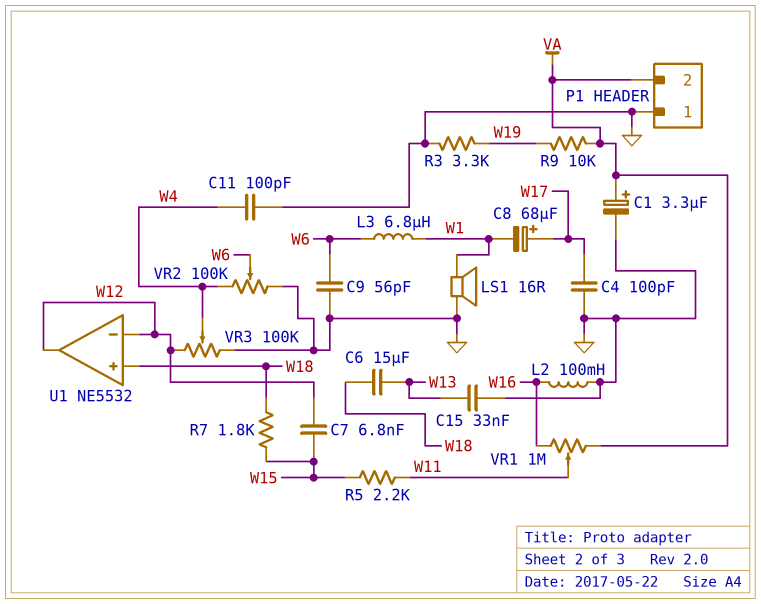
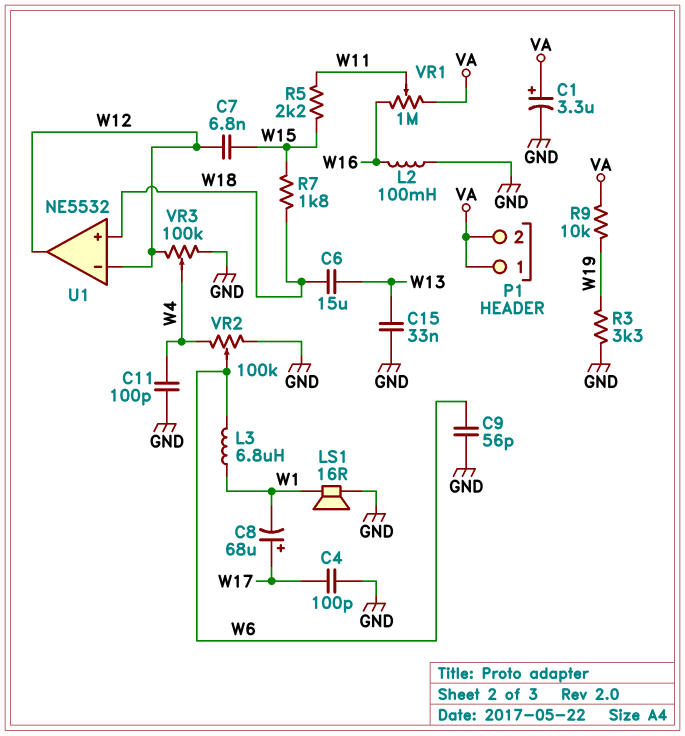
P1 pin 1: GND -> VA

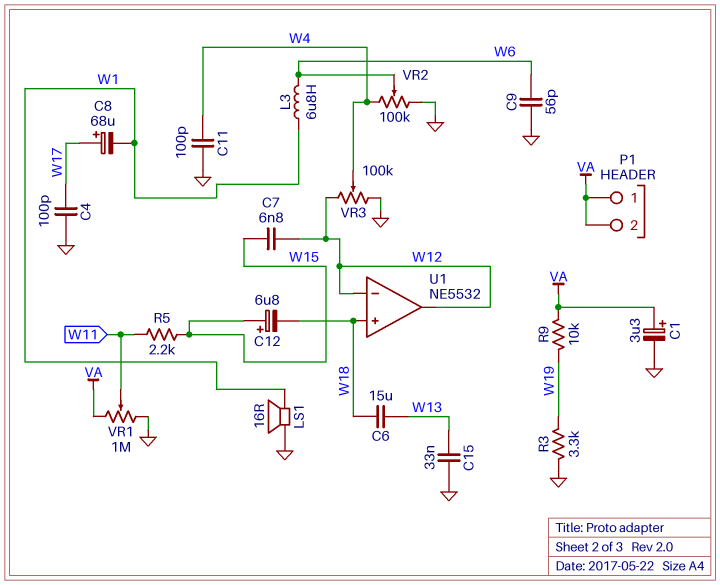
C12: none -> 6.8uF (plus W15, minus W18)
L2: 100mH (GND, W16) -> none
R7: 1.8k (W15, W18) -> none
VR1: 1M (VA, W16, wiper W11) -> 1M (GND, VA, wiper W11)

